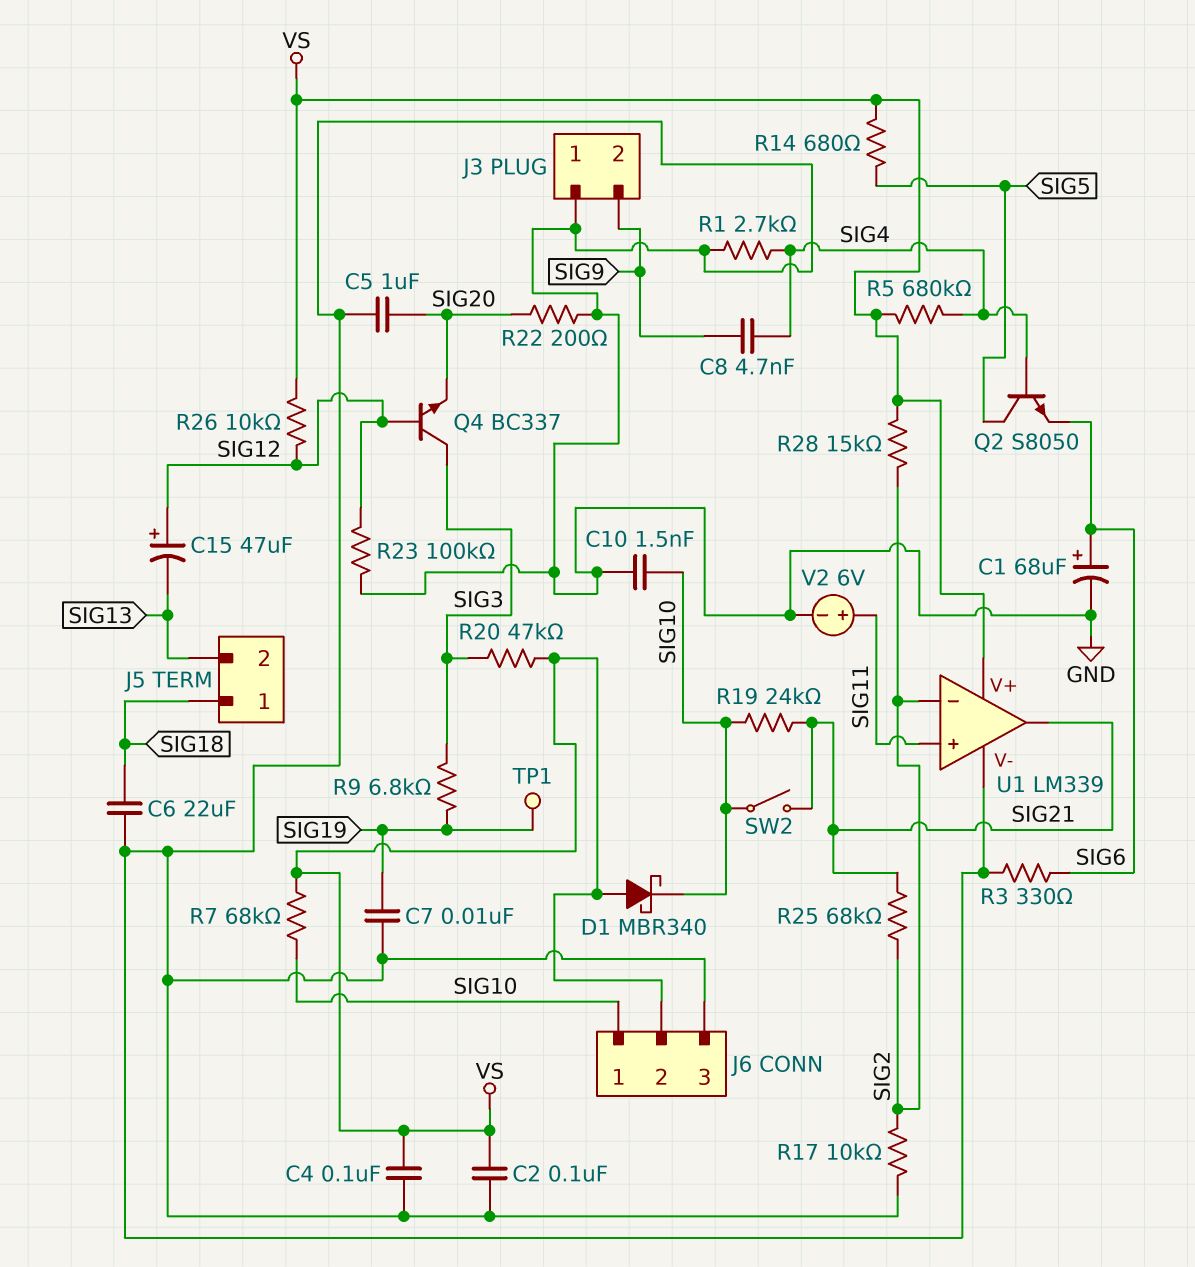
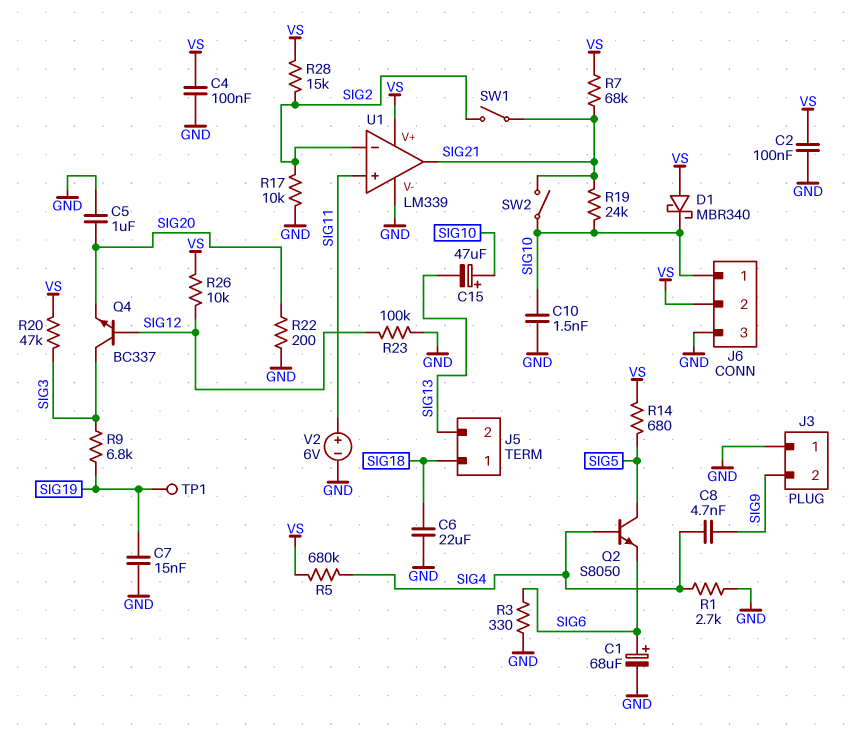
C7: 10nF (GND, SIG19) -> 15nF (GND, SIG19)
C15: 47uF (plus SIG12, minus SIG13) -> 47uF (plus SIG10, minus SIG13)
R7: 68k (SIG10, VS) -> 68k (SIG21, VS)
R25: 68k (SIG2, SIG21) -> none
SW1: none -> switch (SIG2, SIG21)

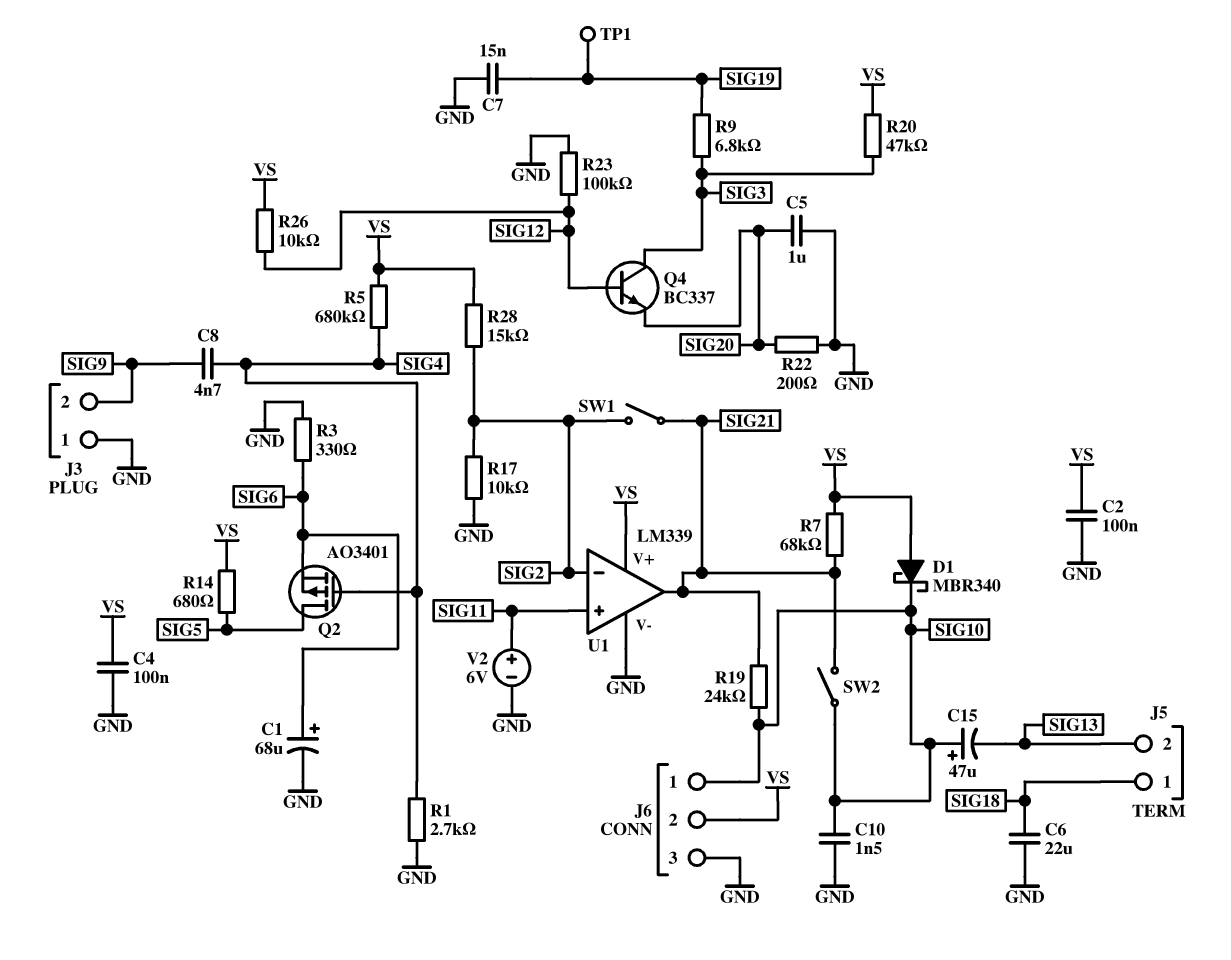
Q2: NPN S8050 (B SIG4, C SIG5, E SIG6) -> PMOS AO3401 (G SIG4, D SIG5, S SIG6)

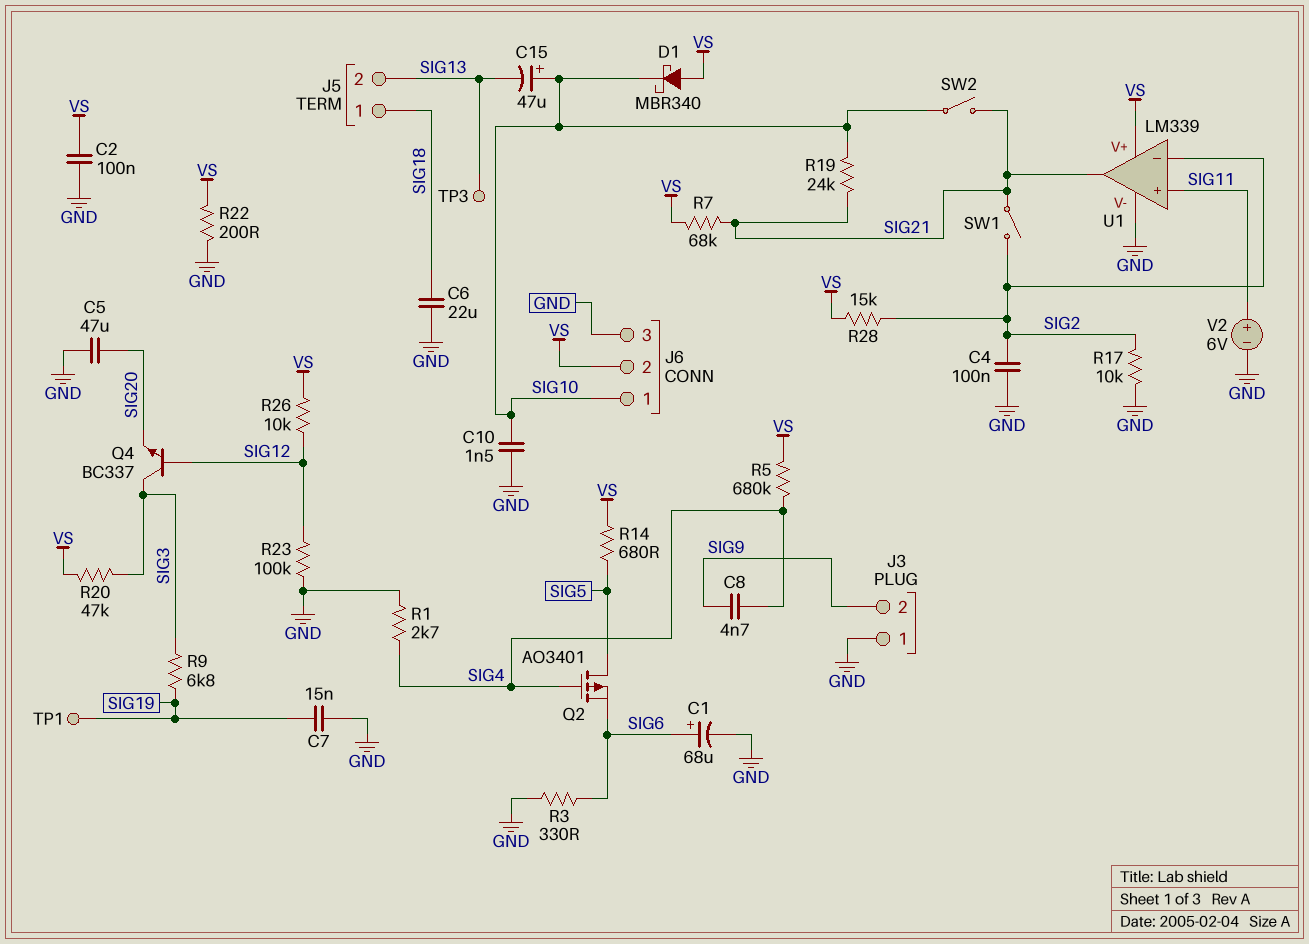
C4: 100nF (GND, VS) -> 100nF (GND, SIG2)
C5: 1uF (GND, SIG20) -> 47uF (GND, SIG20)
R22: 200 (GND, SIG20) -> 200 (GND, VS)
TP3: none -> test point (SIG13)

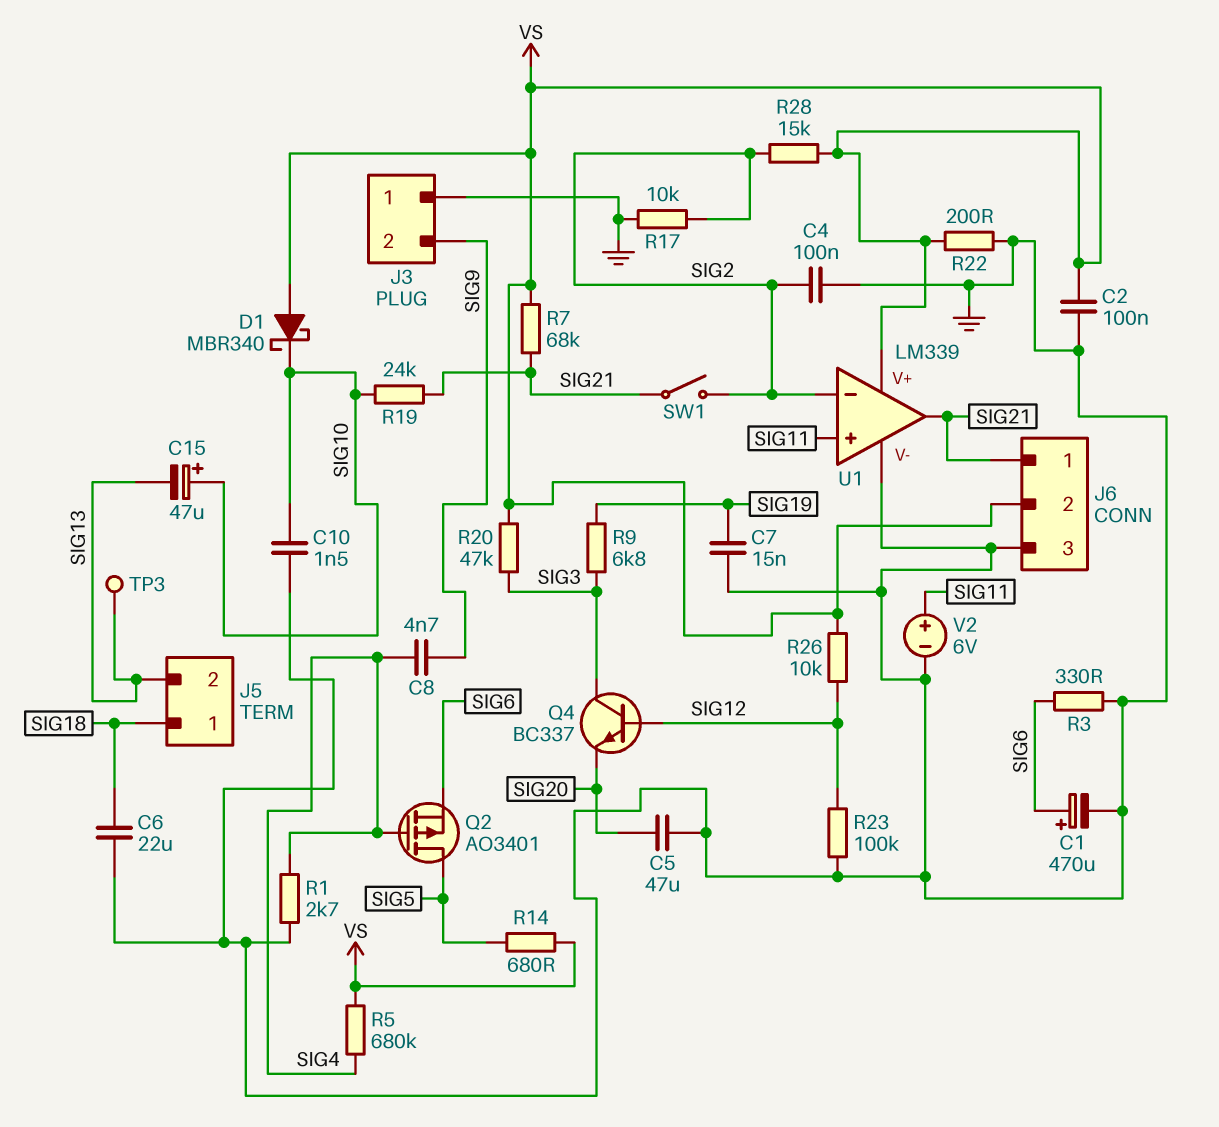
C1: 68uF (plus SIG6, minus GND) -> 470uF (plus SIG6, minus GND)
J6 pin 1: SIG10 -> SIG21
SW2: switch (SIG10, SIG21) -> none
TP1: test point (SIG19) -> none

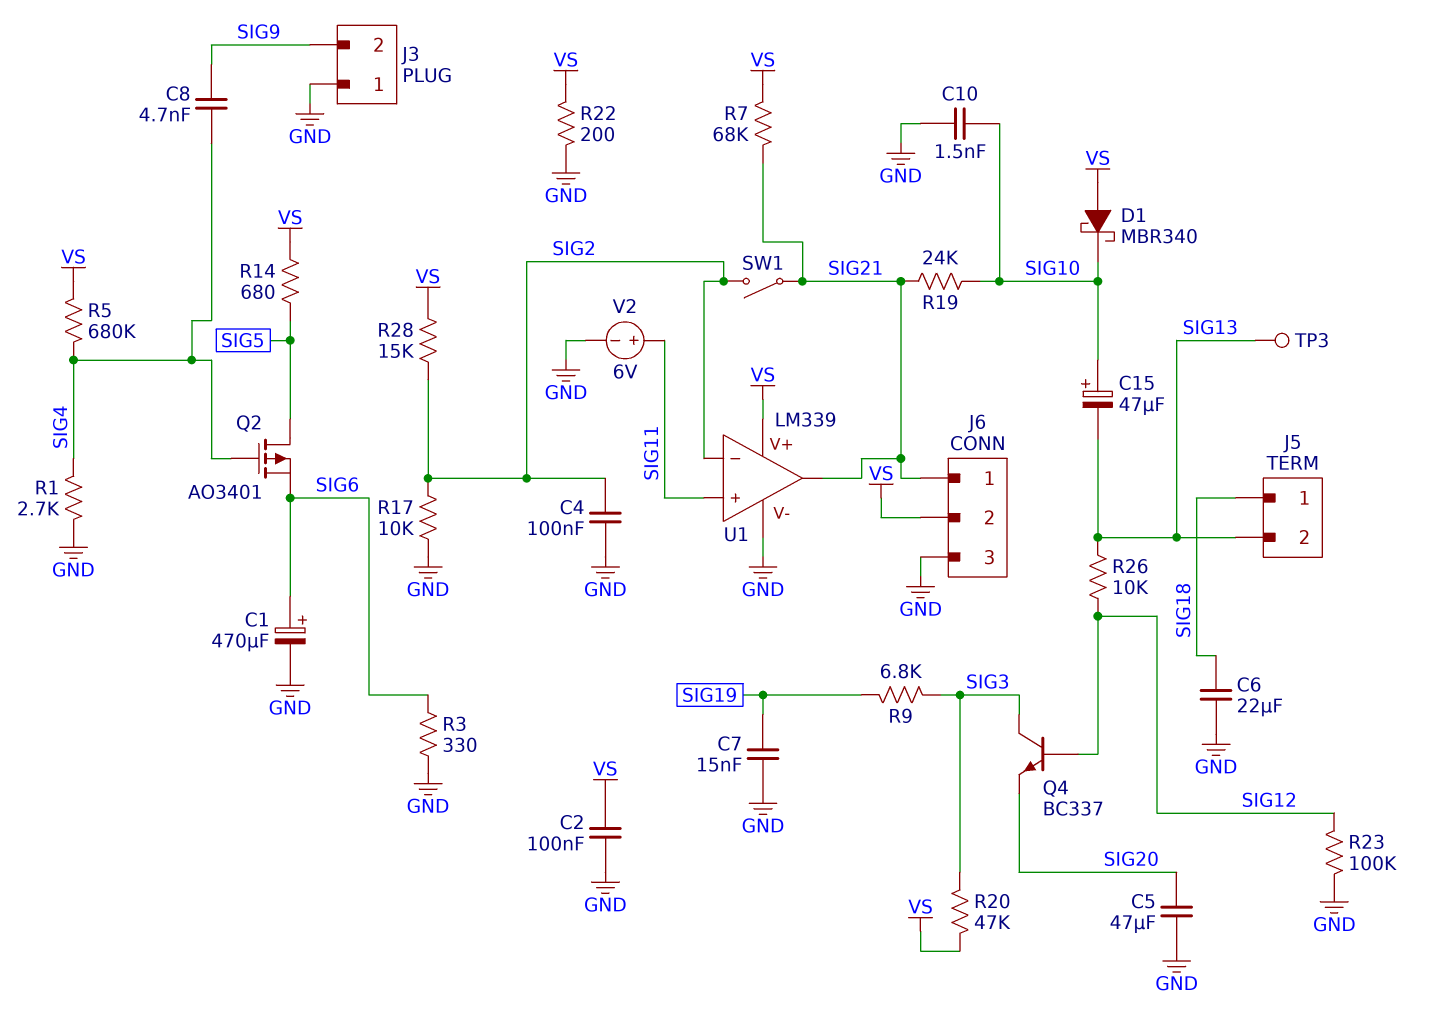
R26: 10k (SIG12, VS) -> 10k (SIG12, SIG13)

